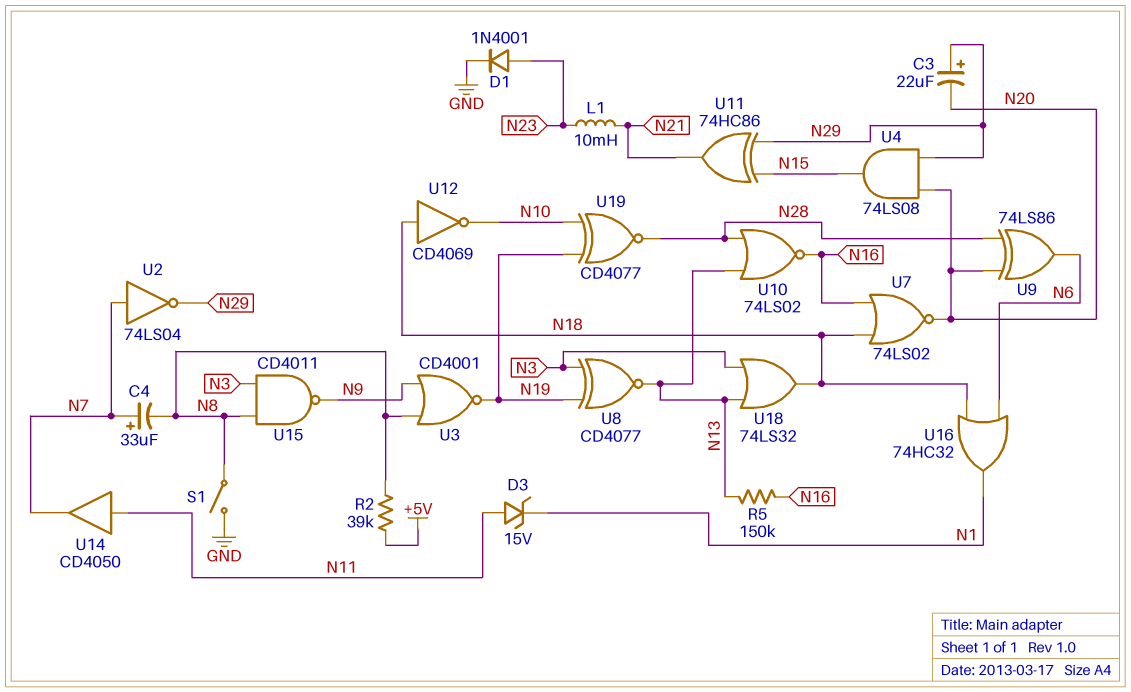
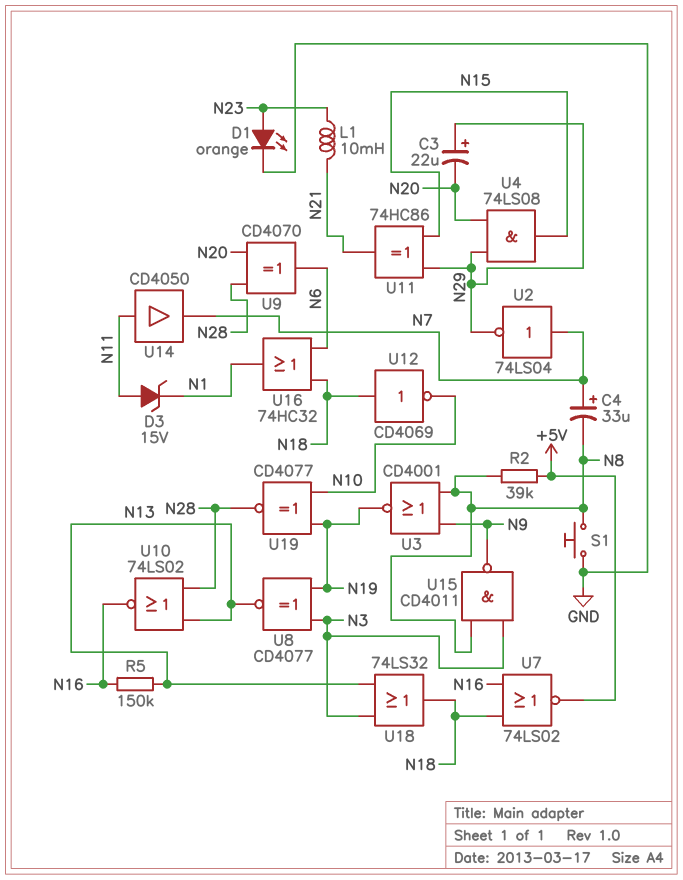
D1: diode 1N4001 (A N23, K GND) -> LED orange (A N23, K GND)
S1: switch (GND, N8) -> button (GND, N8)
U7: NOR 74LS02 (in N16, in N18, out N20) -> NOR 74LS02 (in N16, in N18, out +5V)
U9: XOR 74LS86 (in N20, in N28, out N6) -> XOR CD4070 (in N20, in N28, out N6)

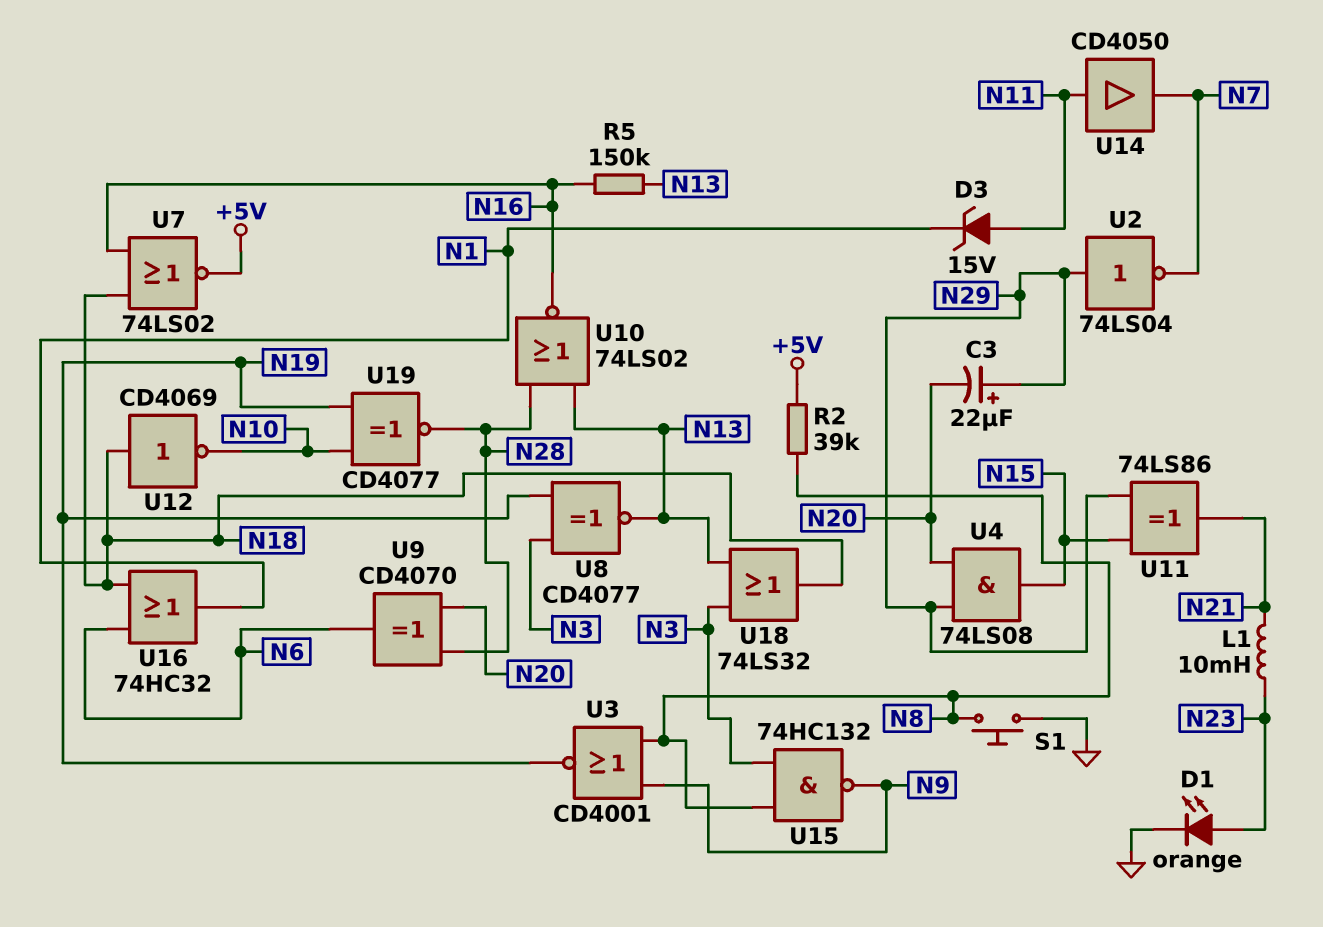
C4: 33uF (plus N7, minus N8) -> none
U2: NOT 74LS04 (in N7, out N29) -> NOT 74LS04 (in N29, out N7)
U11: XOR 74HC86 (in N15, in N29, out N21) -> XOR 74LS86 (in N15, in N29, out N21)
U15: NAND CD4011 (in N3, in N8, out N9) -> NAND 74HC132 (in N3, in N8, out N9)

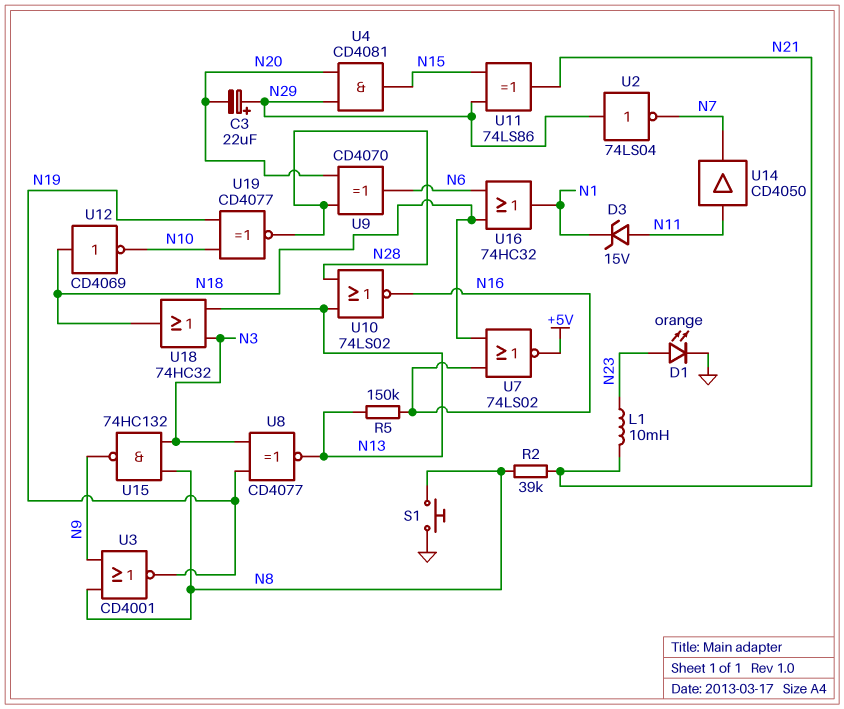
R2: 39k (+5V, N8) -> 39k (N8, N21)
U4: AND 74LS08 (in N20, in N29, out N15) -> AND CD4081 (in N20, in N29, out N15)
U18: OR 74LS32 (in N3, in N13, out N18) -> OR 74HC32 (in N3, in N13, out N18)

